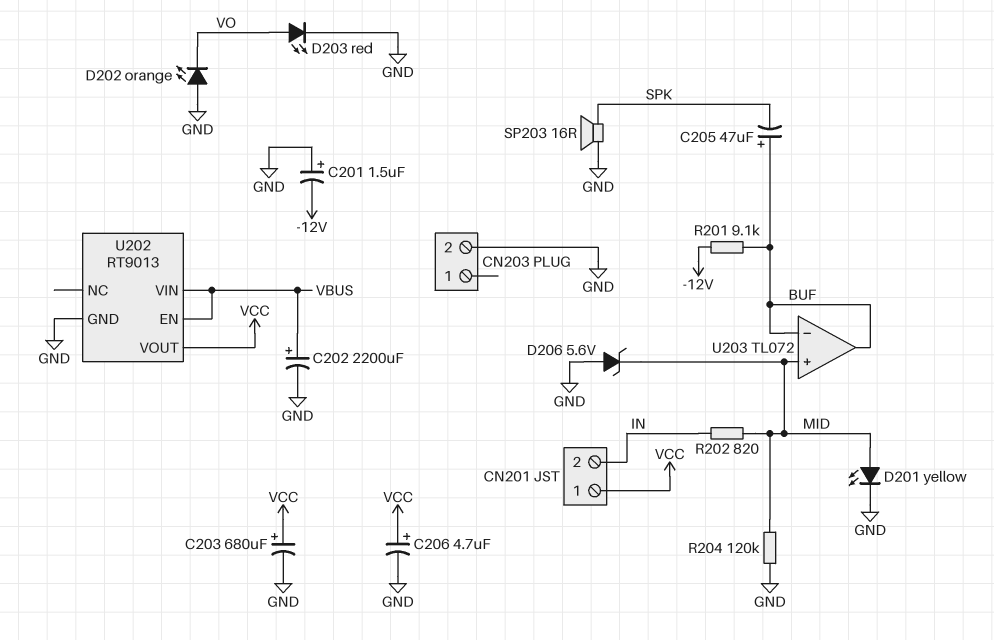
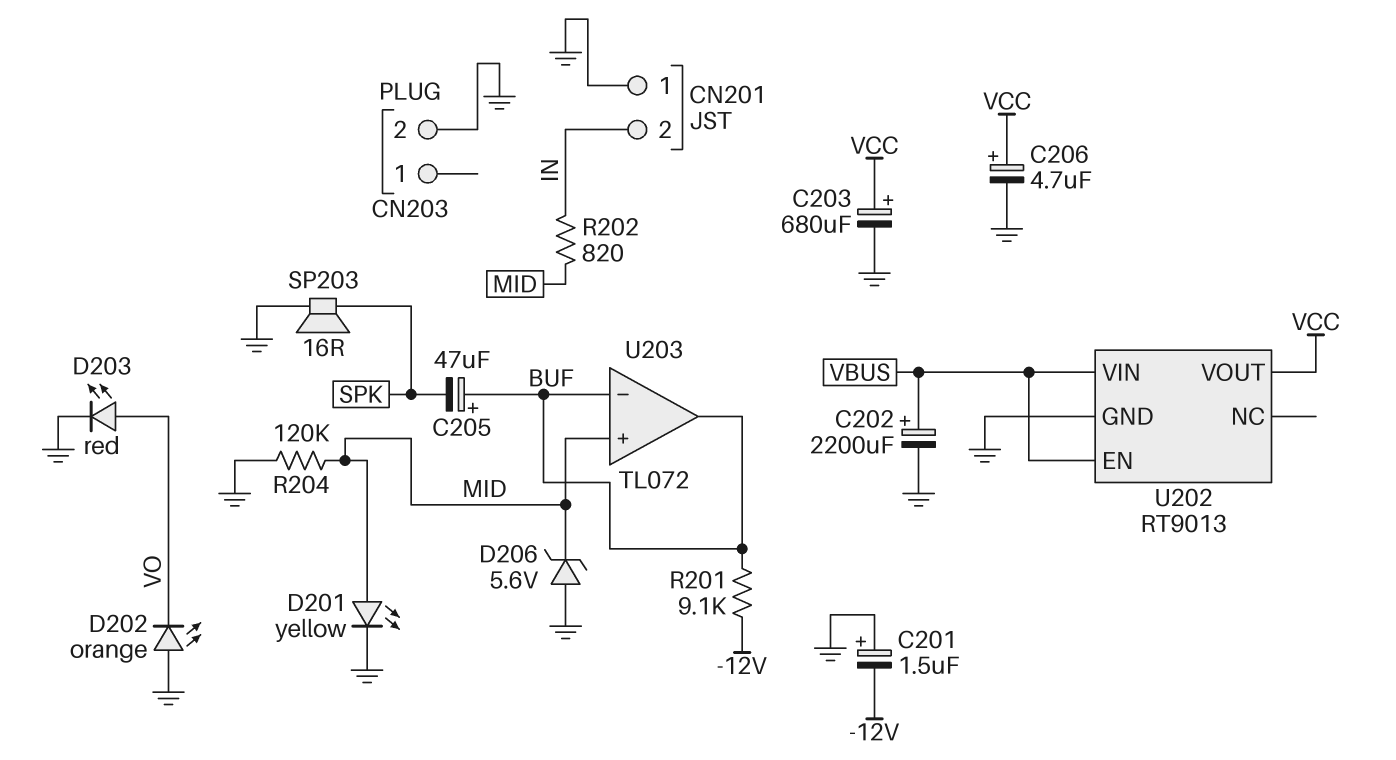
CN201 pin 1: VCC -> GND

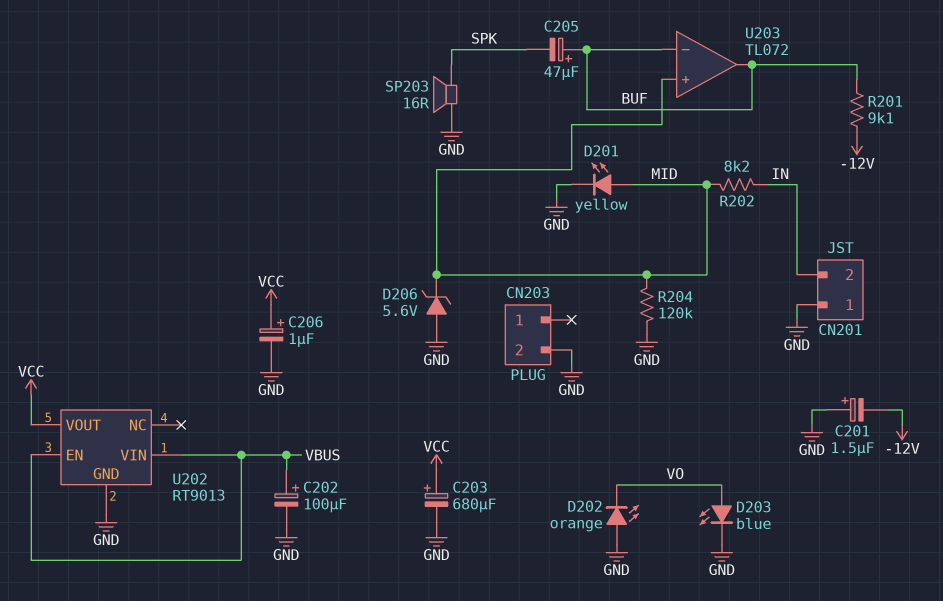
C202: 2200uF (plus VBUS, minus GND) -> 100uF (plus VBUS, minus GND)
C206: 4.7uF (plus VCC, minus GND) -> 1uF (plus VCC, minus GND)
D203: LED red (A VO, K GND) -> LED blue (A VO, K GND)
R202: 820 (IN, MID) -> 8.2k (IN, MID)

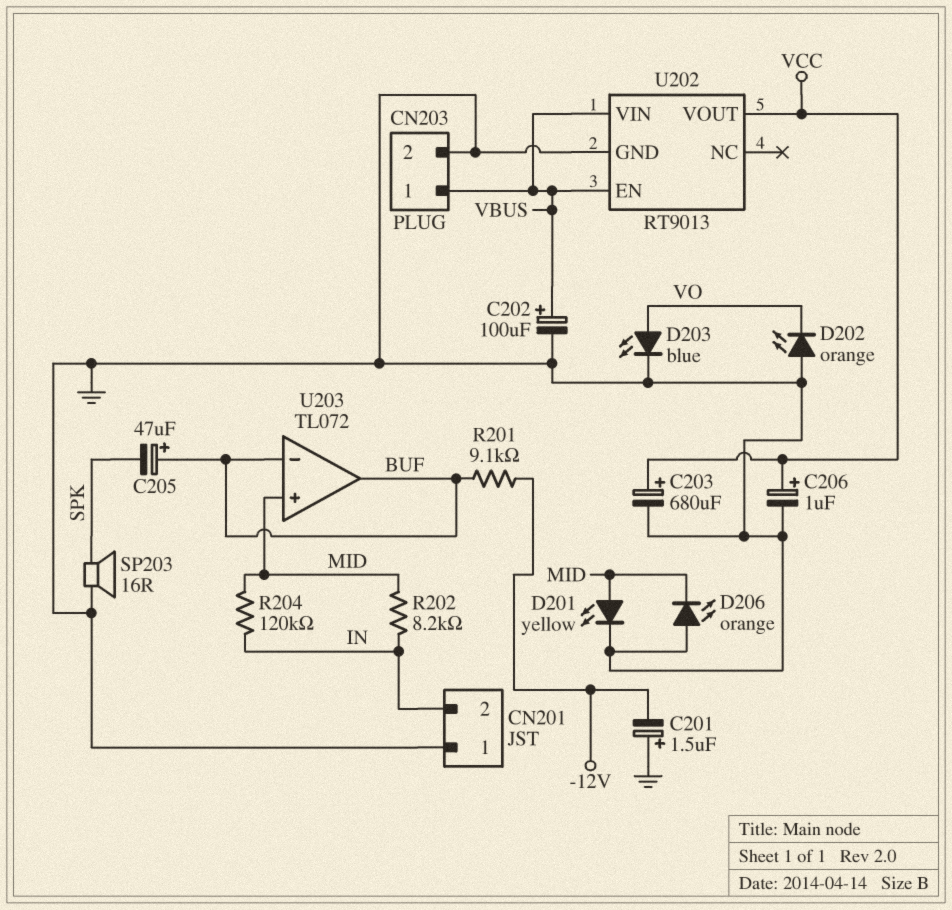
CN203 pin 1: none -> VBUS
D206: zener 5.6V (A GND, K MID) -> LED orange (A GND, K MID)
R204: 120k (GND, MID) -> 120k (IN, MID)

